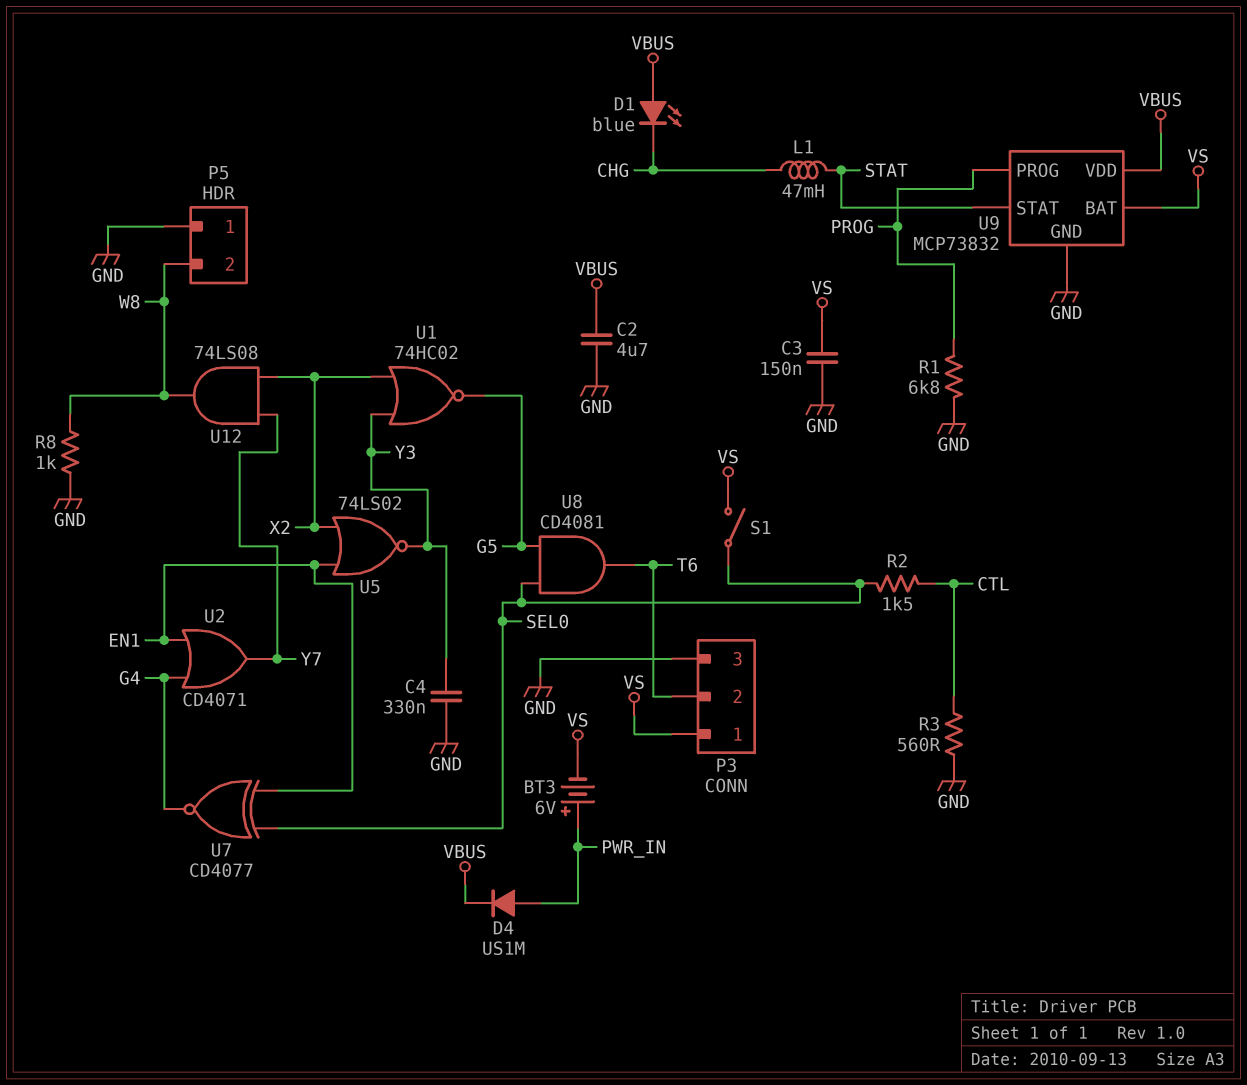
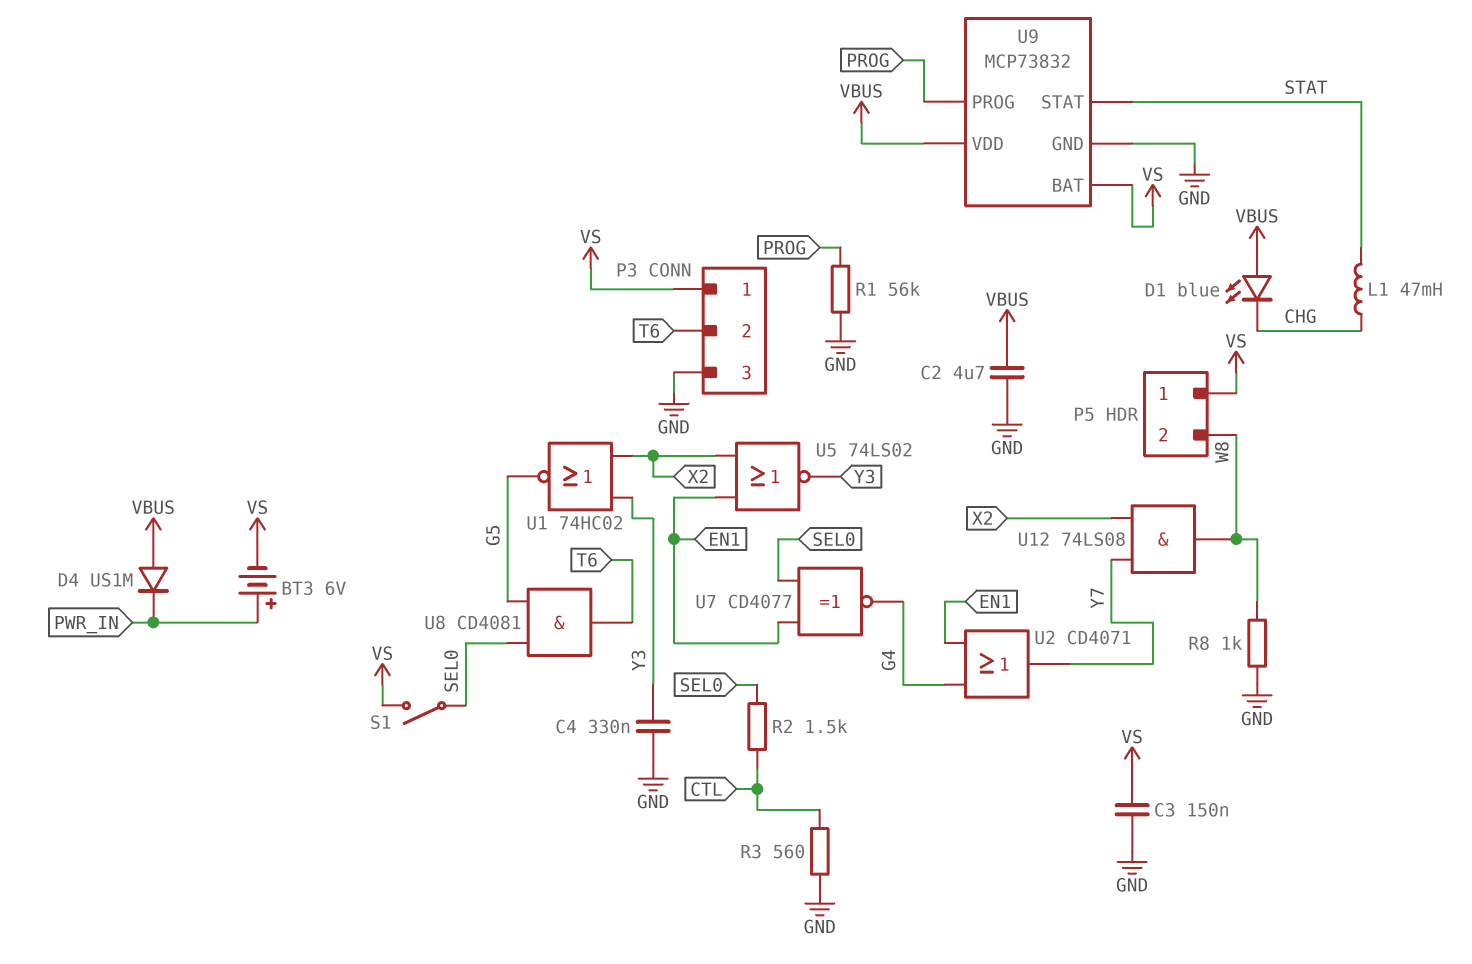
D4: diode US1M (A PWR_IN, K VBUS) -> diode US1M (A VBUS, K PWR_IN)
P5 pin 1: GND -> VS
R1: 6.8k (GND, PROG) -> 56k (GND, PROG)

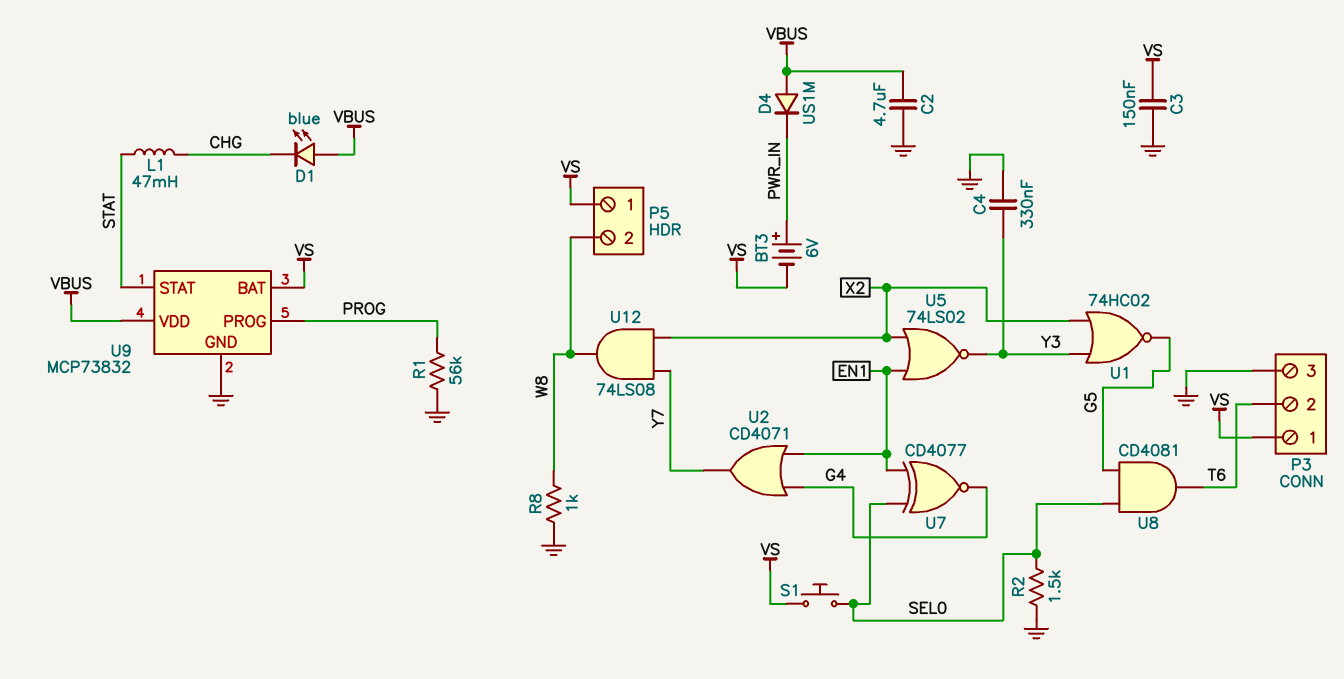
R2: 1.5k (CTL, SEL0) -> 1.5k (GND, SEL0)
R3: 560 (CTL, GND) -> none
S1: switch (SEL0, VS) -> button (SEL0, VS)

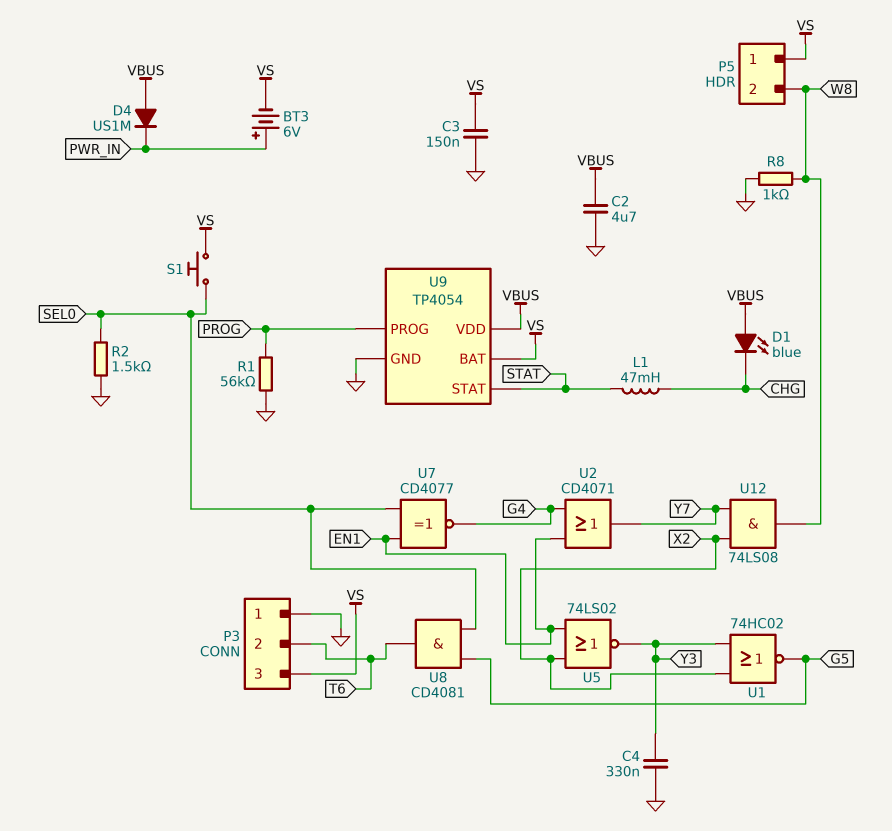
P3 pin 1: VS -> GND
P3 pin 3: GND -> VS
U9: MCP73832 -> TP4054

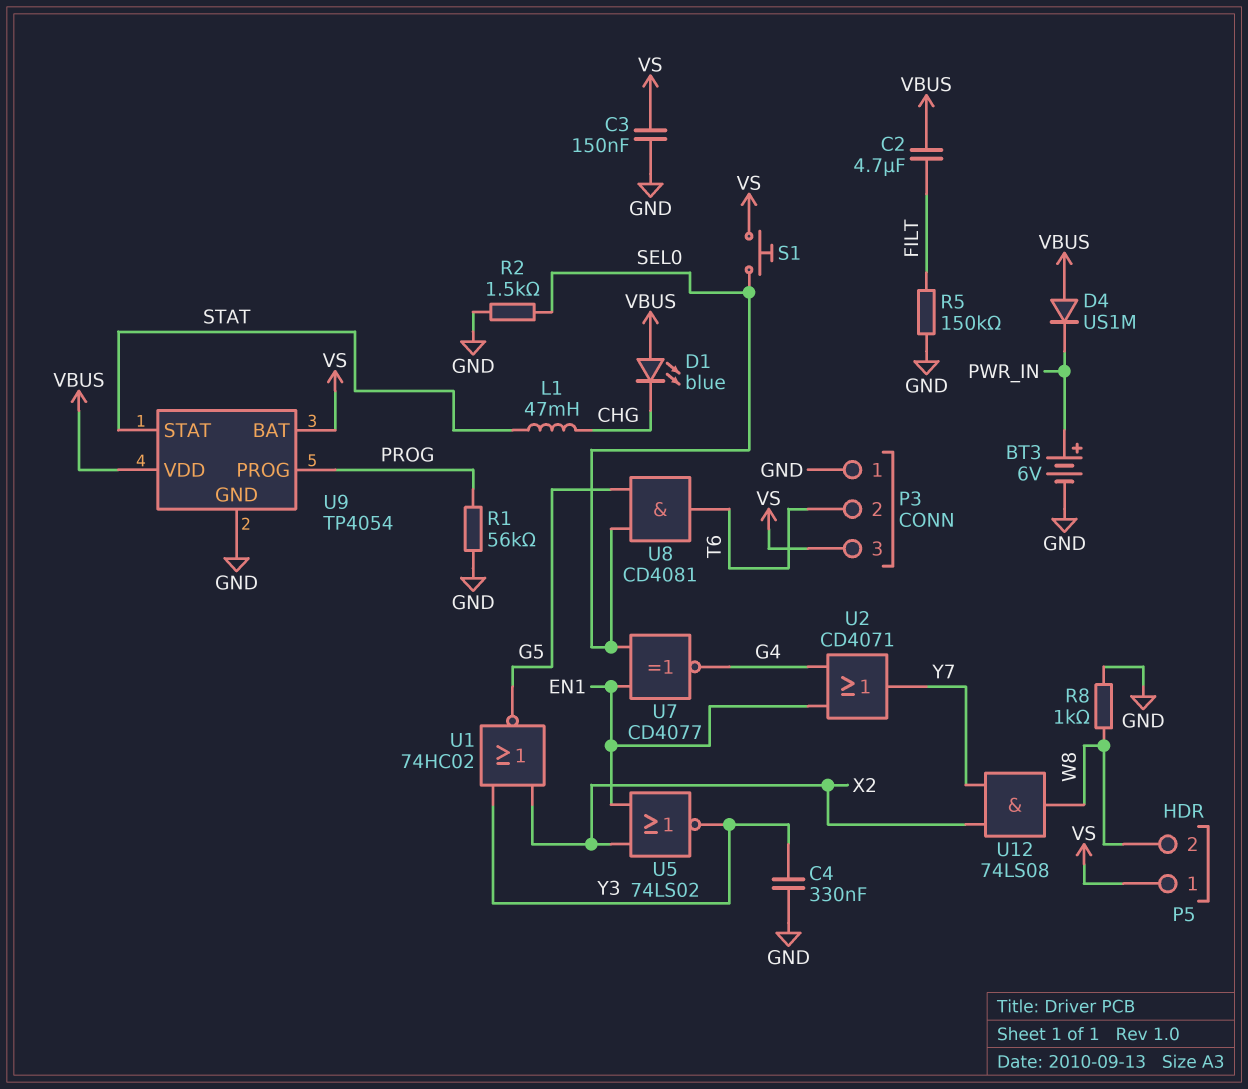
BT3: 6V (plus PWR_IN, minus VS) -> 6V (plus PWR_IN, minus GND)
C2: 4.7uF (GND, VBUS) -> 4.7uF (FILT, VBUS)
R5: none -> 150k (FILT, GND)

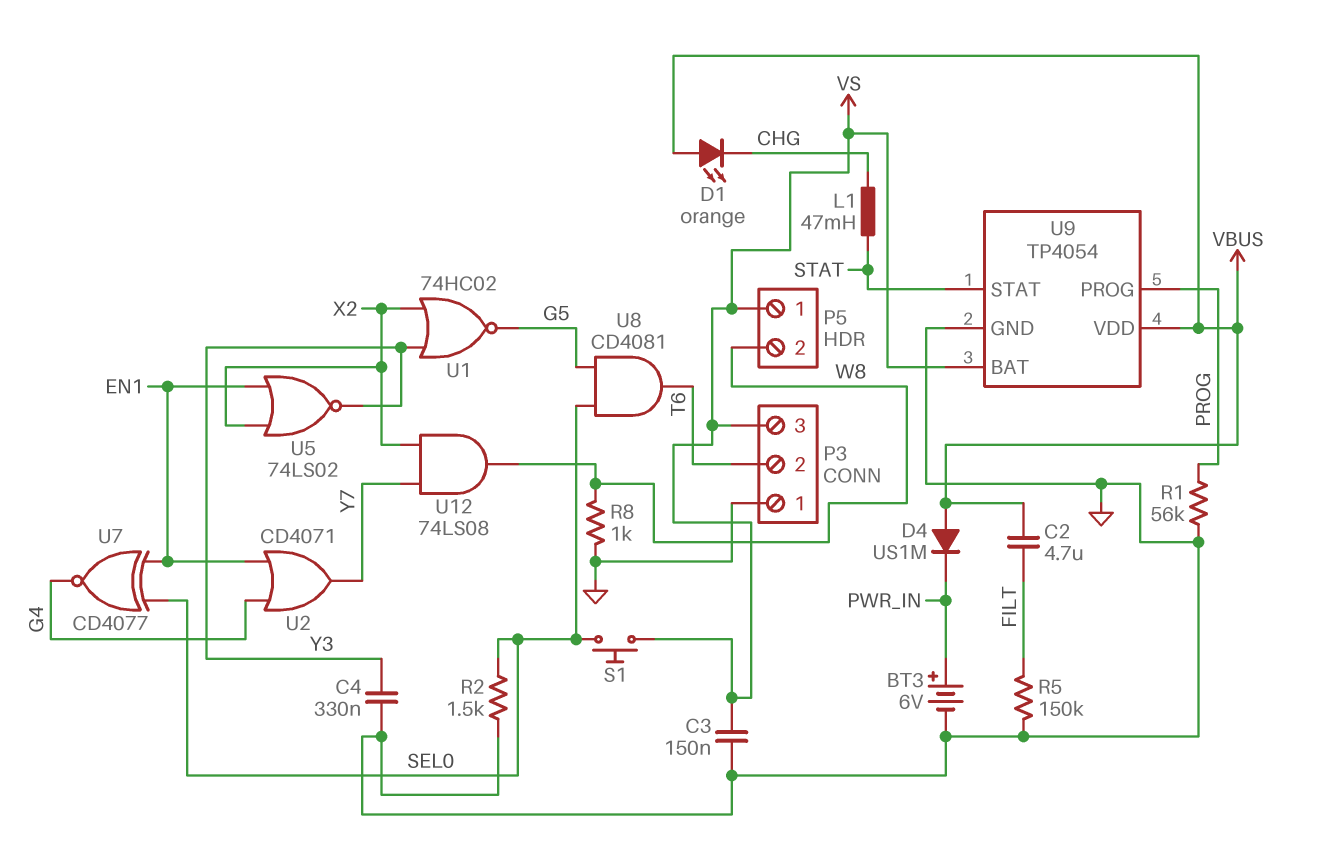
D1: LED blue (A VBUS, K CHG) -> LED orange (A VBUS, K CHG)

